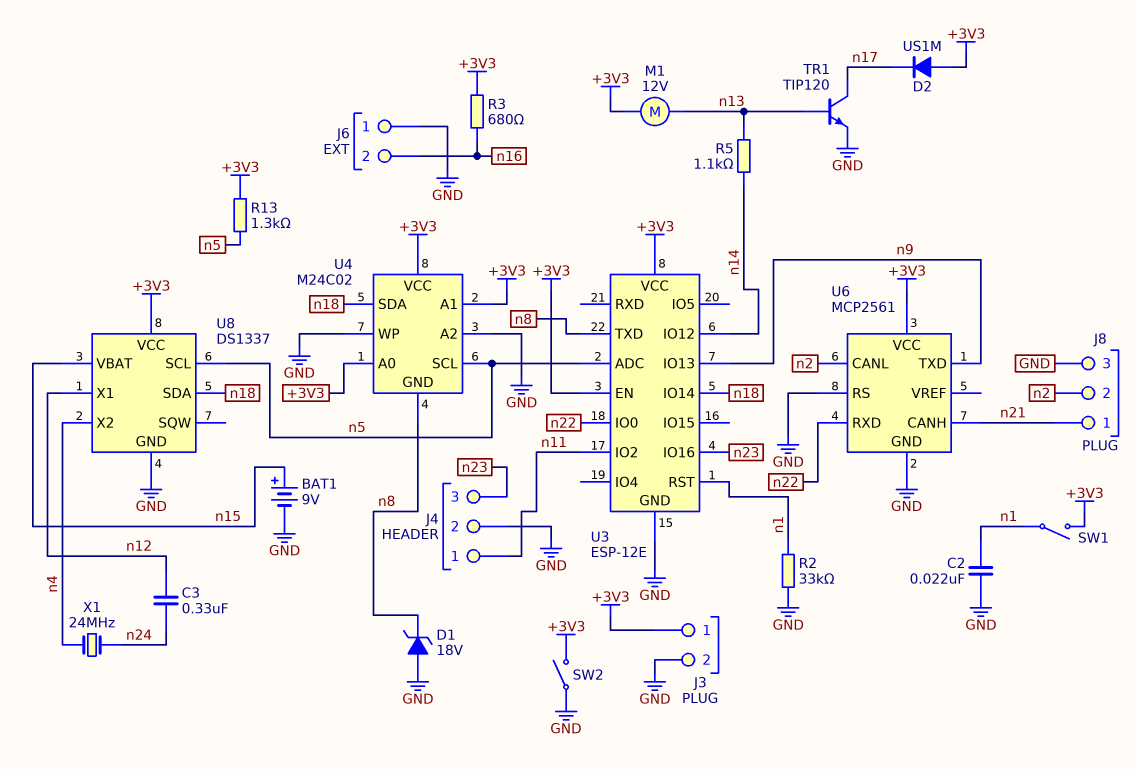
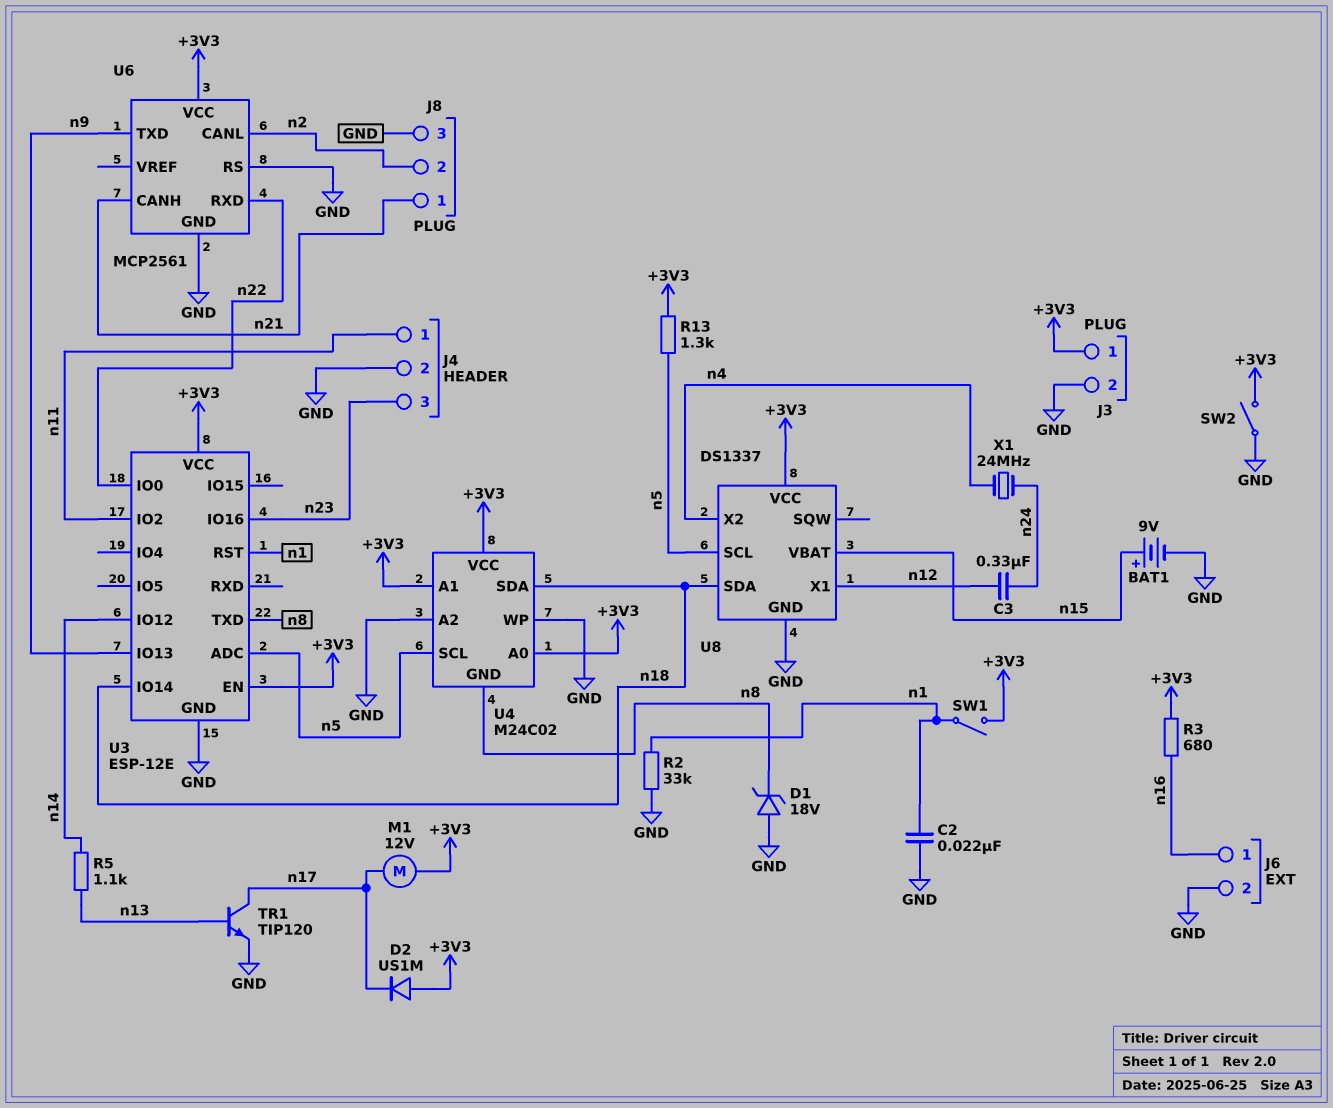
J6 pin 1: GND -> n16
J6 pin 2: n16 -> GND
M1: motor 12V (+3V3, n13) -> motor 12V (+3V3, n17)

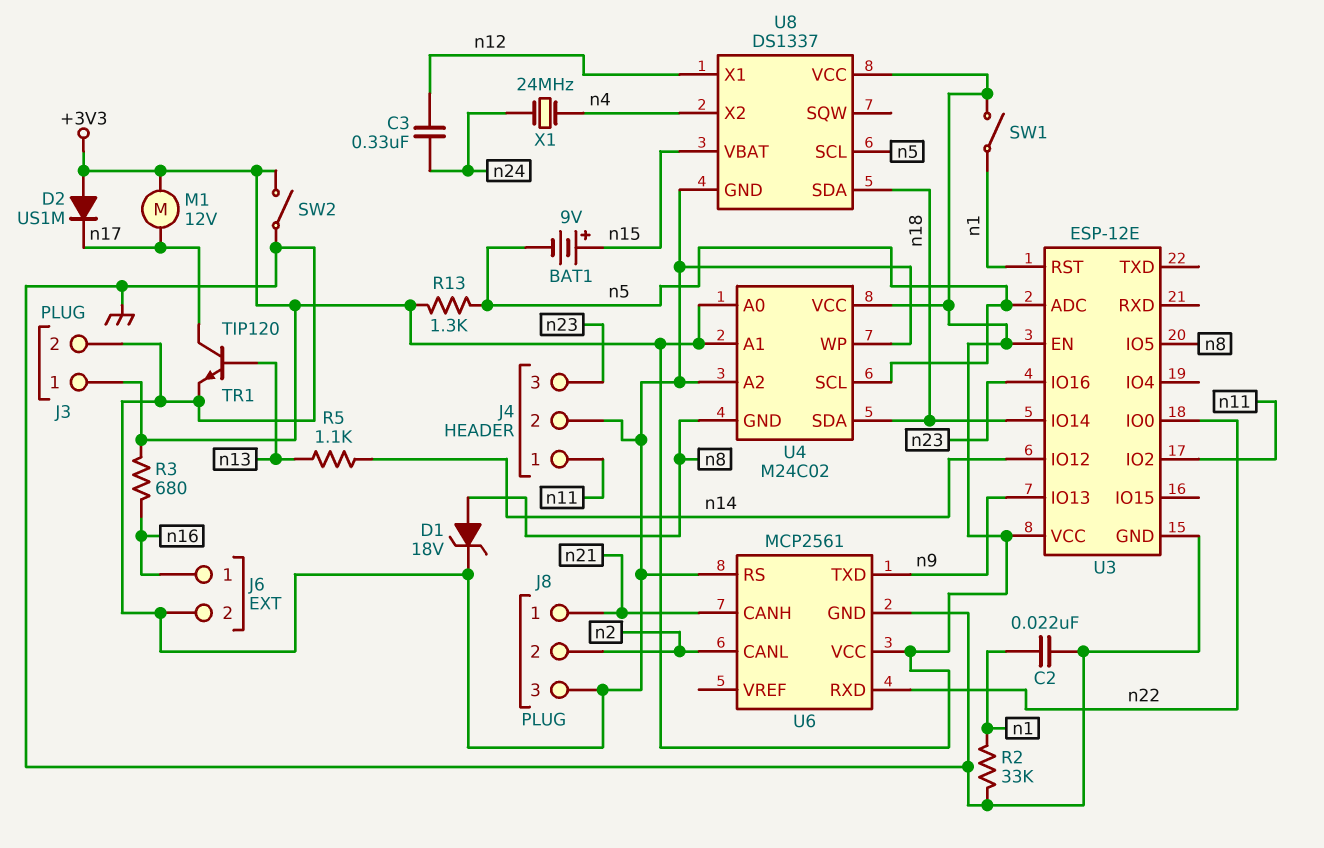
BAT1: 9V (plus n15, minus GND) -> 9V (plus n15, minus n5)
D1: zener 18V (A GND, K n8) -> zener 18V (A n8, K GND)
U3 pin IO5: none -> n8
U3 pin TXD: n8 -> none

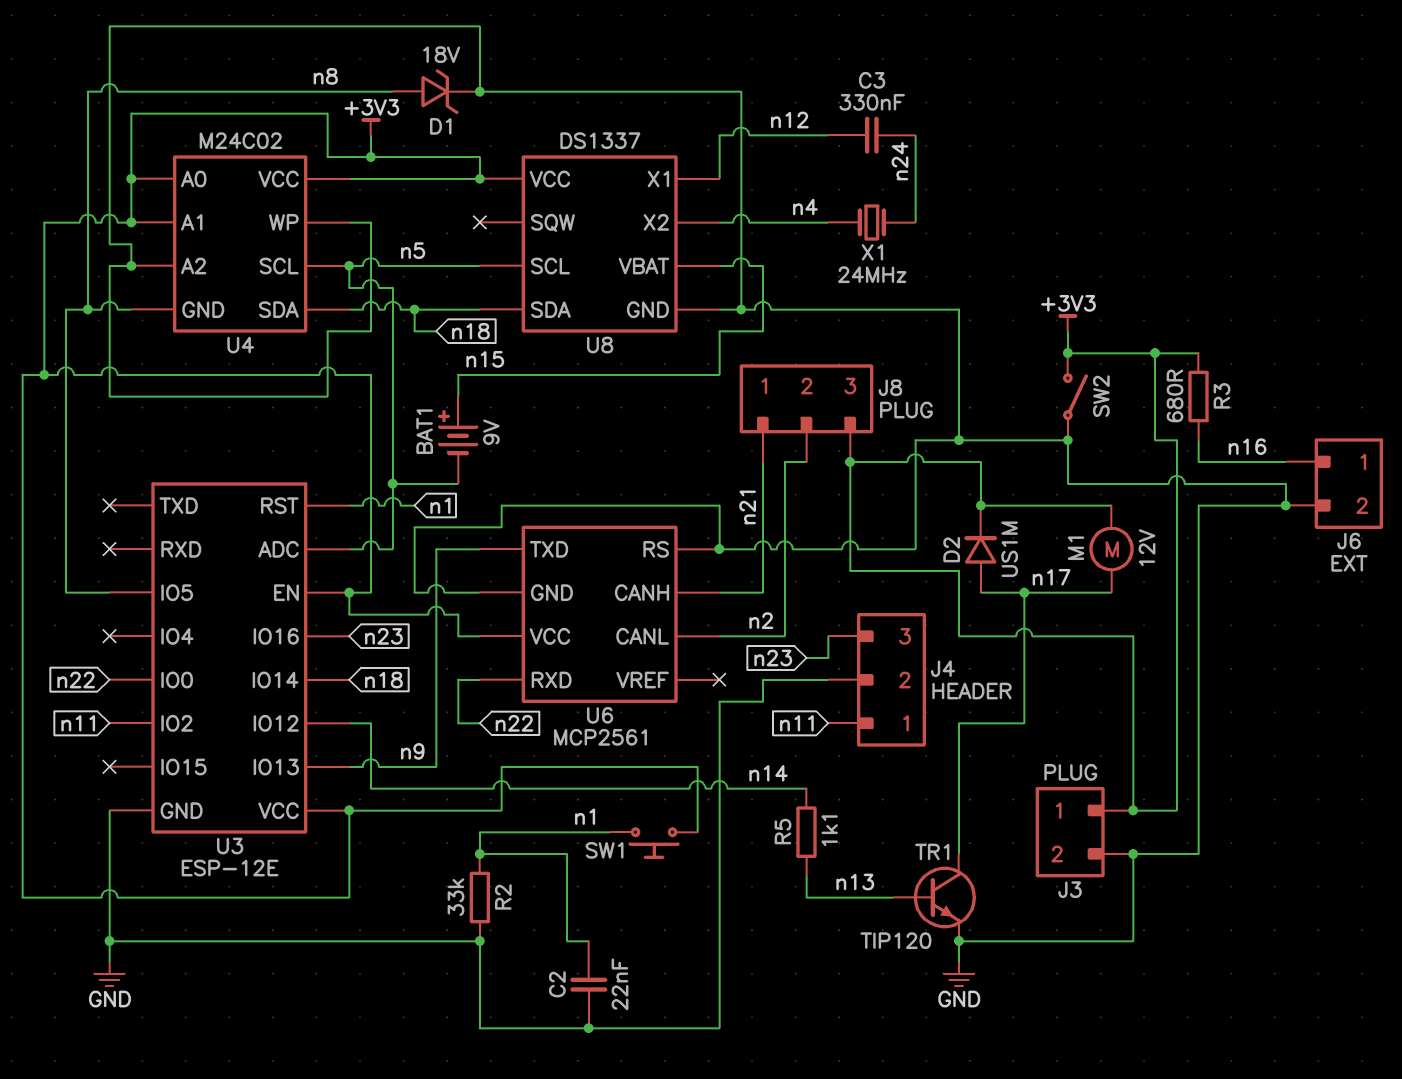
D2: diode US1M (A +3V3, K n17) -> diode US1M (A n17, K +3V3)
J8 pin 3: GND -> +3V3
R13: 1.3k (+3V3, n5) -> none
SW1: switch (+3V3, n1) -> button (+3V3, n1)

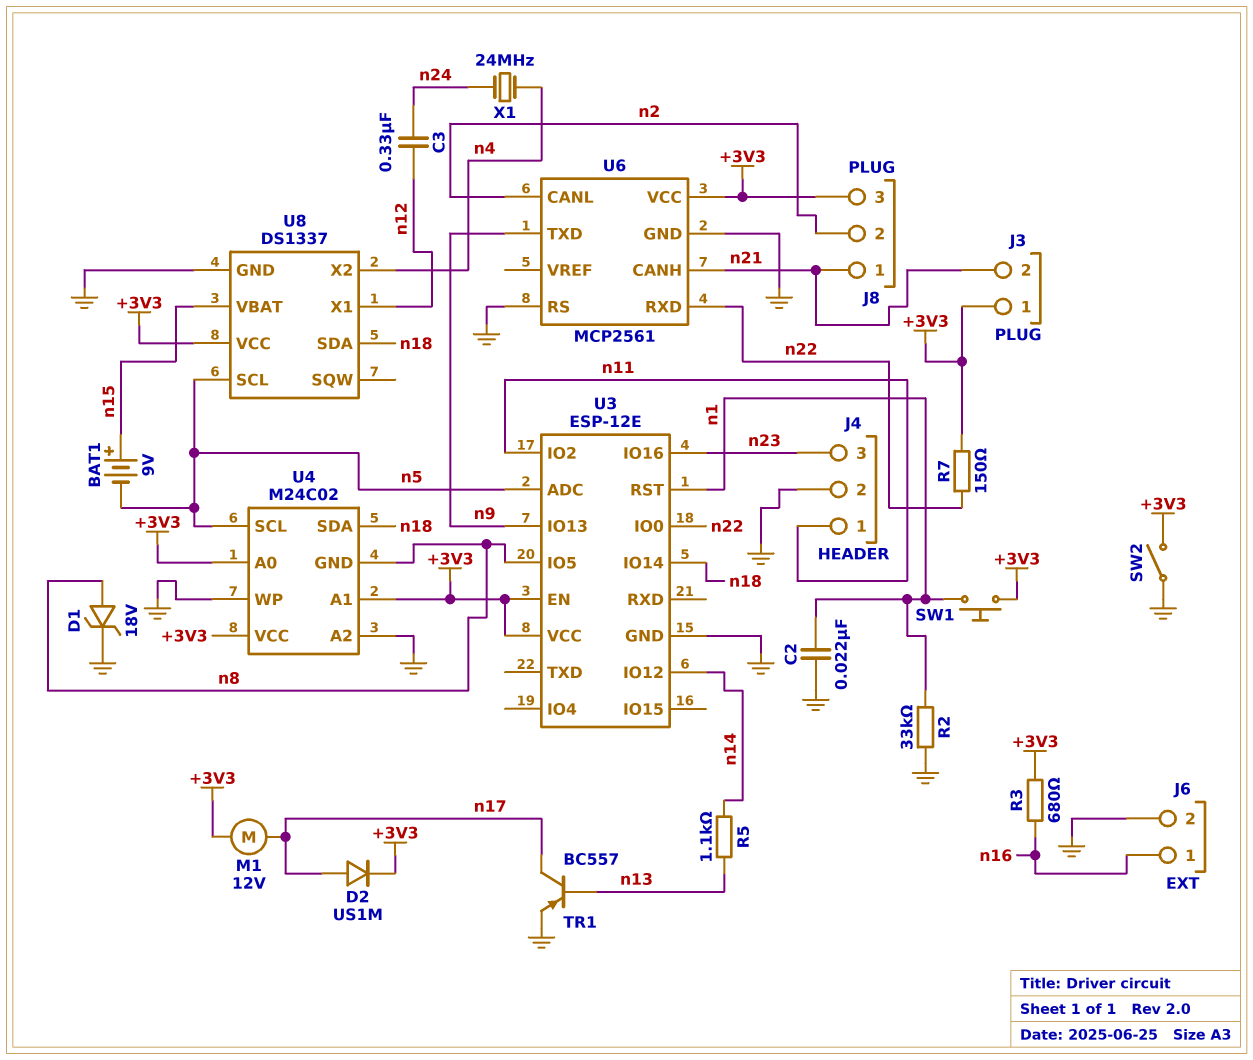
J3 pin 2: GND -> n21
R7: none -> 150 (+3V3, n22)
TR1: NPN TIP120 (B n13, C n17, E GND) -> PNP BC557 (B n13, C n17, E GND)

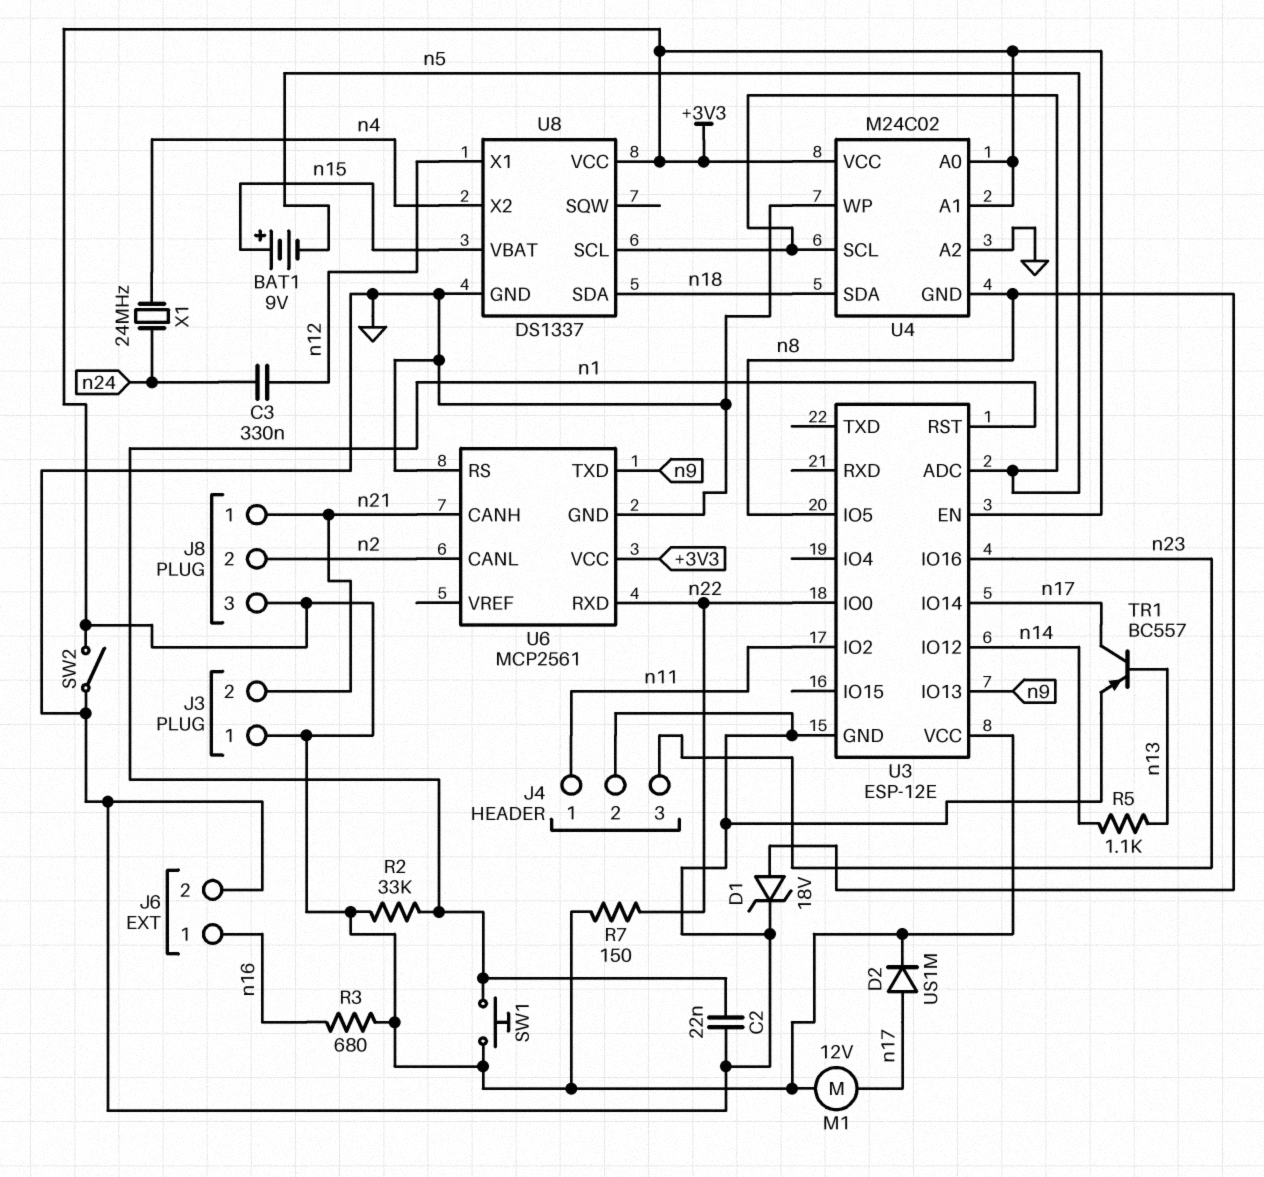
R2: 33k (GND, n1) -> 33k (+3V3, n1)
U3 pin IO14: n18 -> n17

